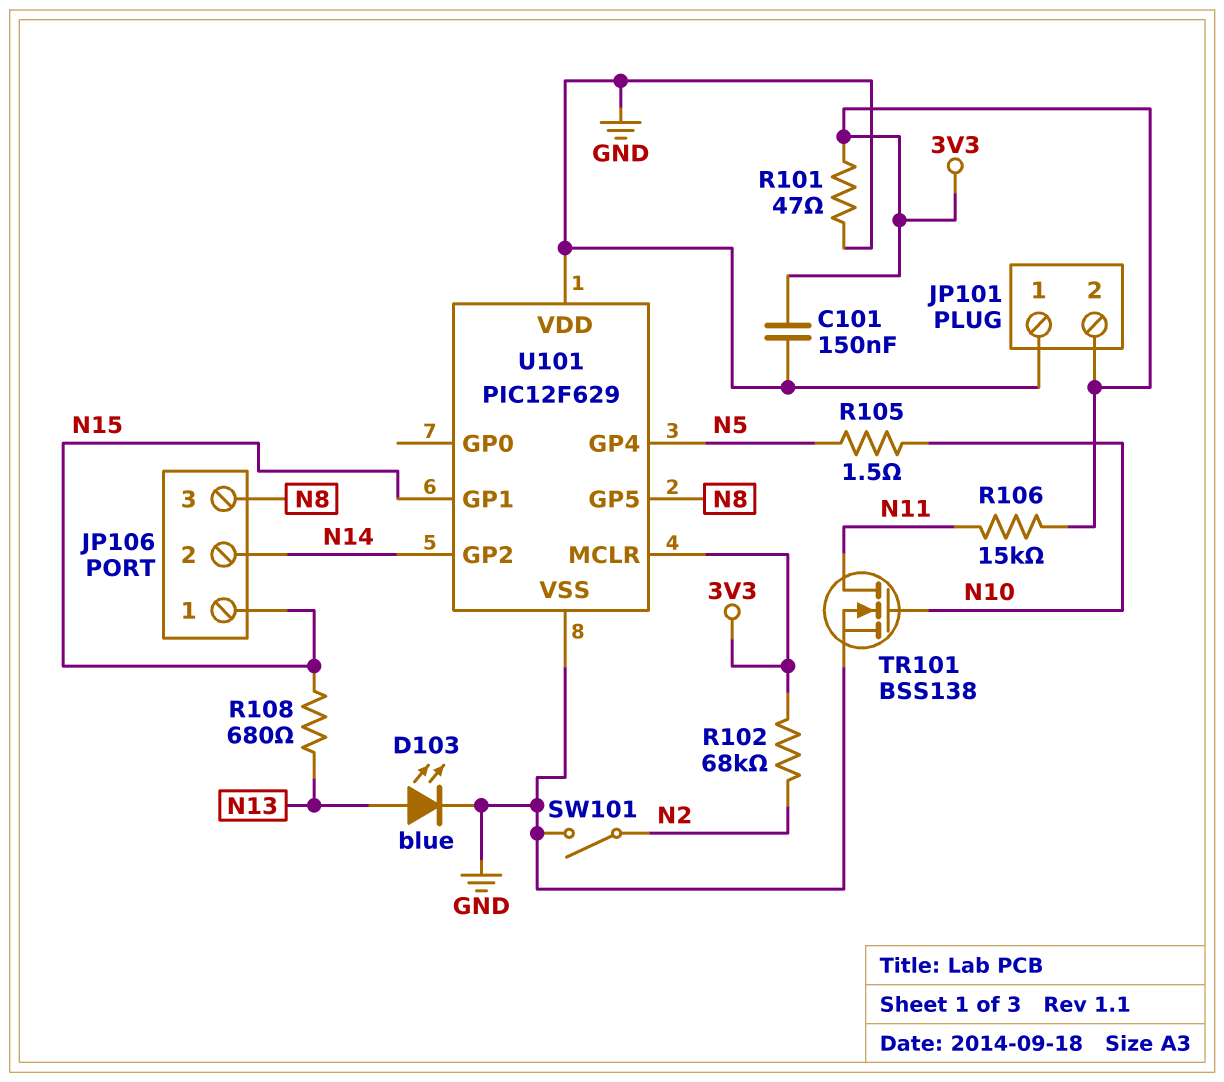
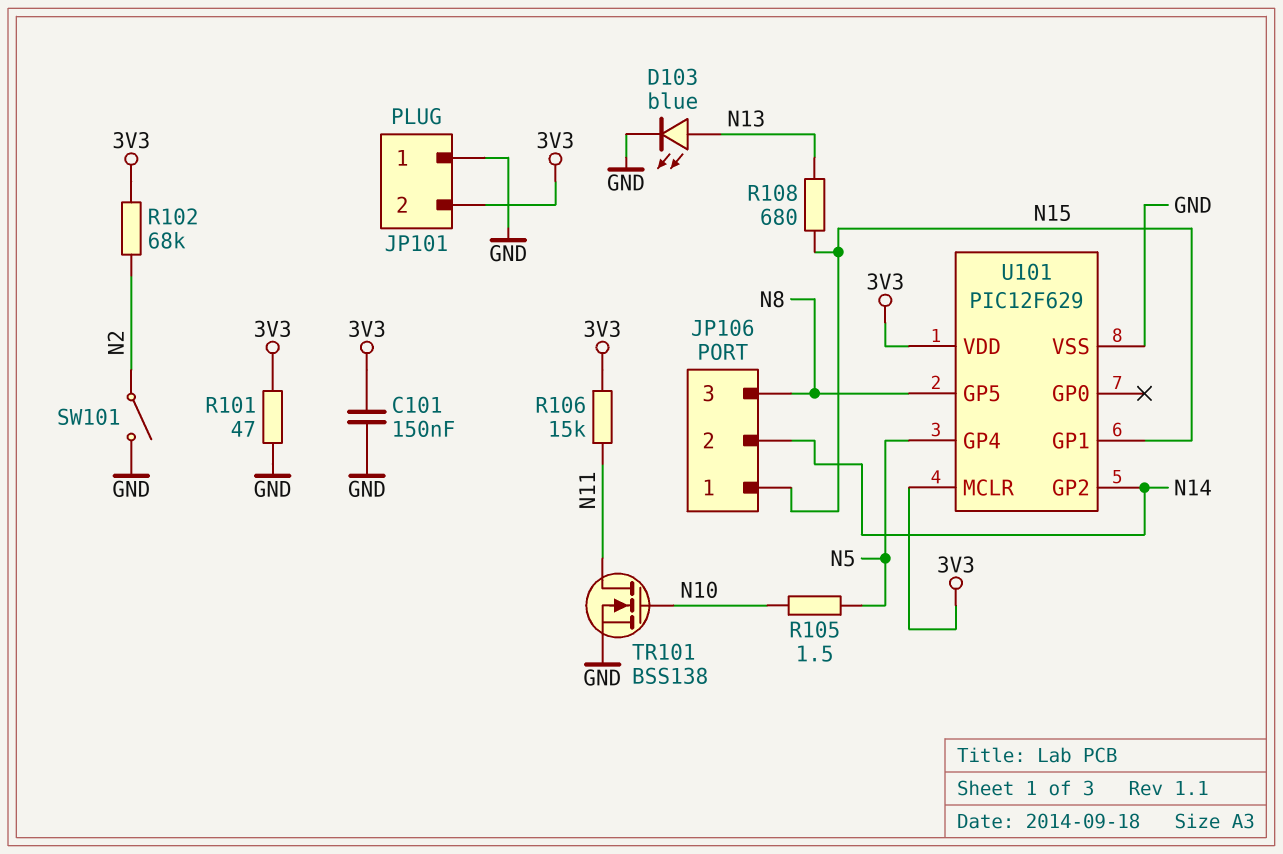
U101 pin VDD: GND -> 3V3

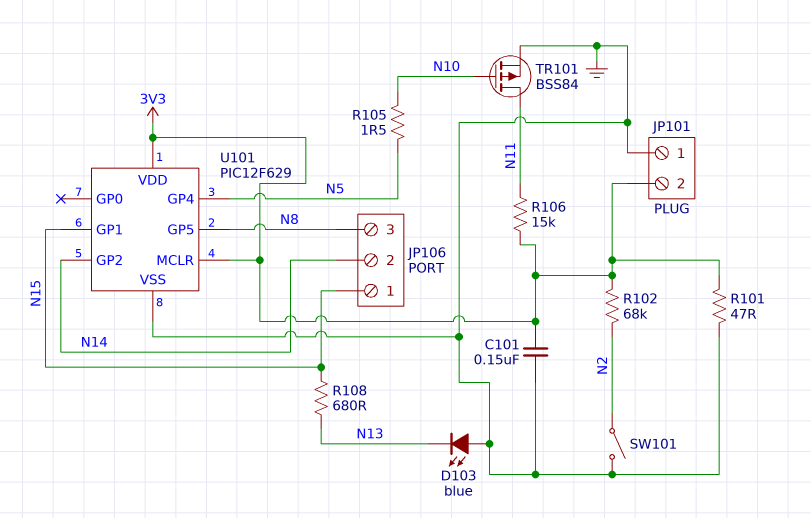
D103: LED blue (A N13, K GND) -> LED blue (A GND, K N13)
TR101: NMOS BSS138 (G N10, D N11, S GND) -> PMOS BSS84 (G N10, D N11, S GND)

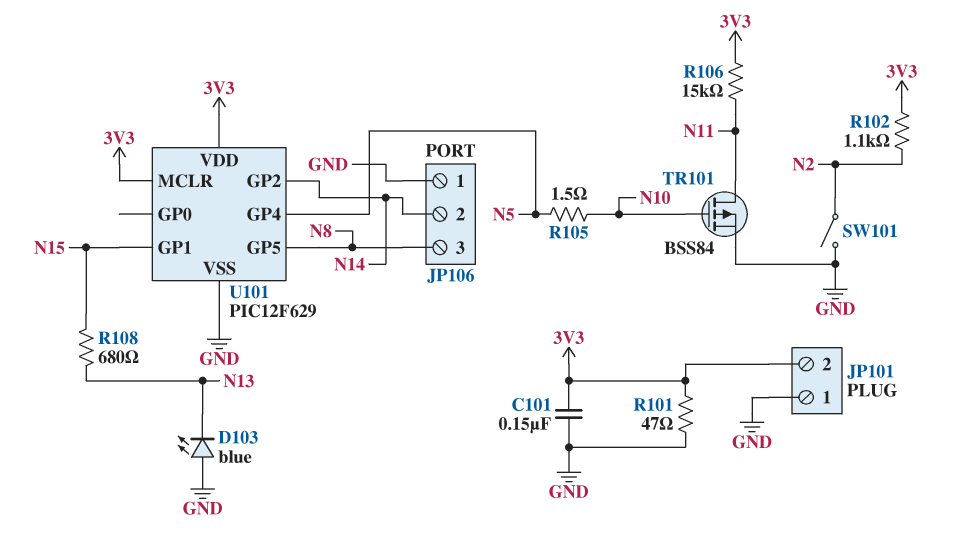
JP106 pin 1: N15 -> GND
R102: 68k (3V3, N2) -> 1.1k (3V3, N2)

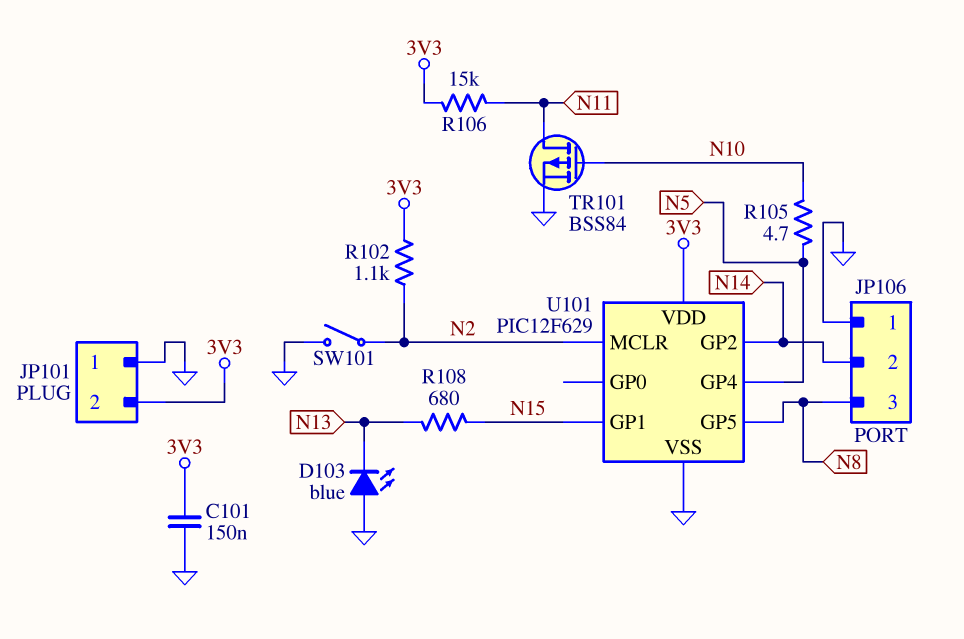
R101: 47 (3V3, GND) -> none
R105: 1.5 (N5, N10) -> 4.7 (N5, N10)
U101 pin MCLR: 3V3 -> N2

